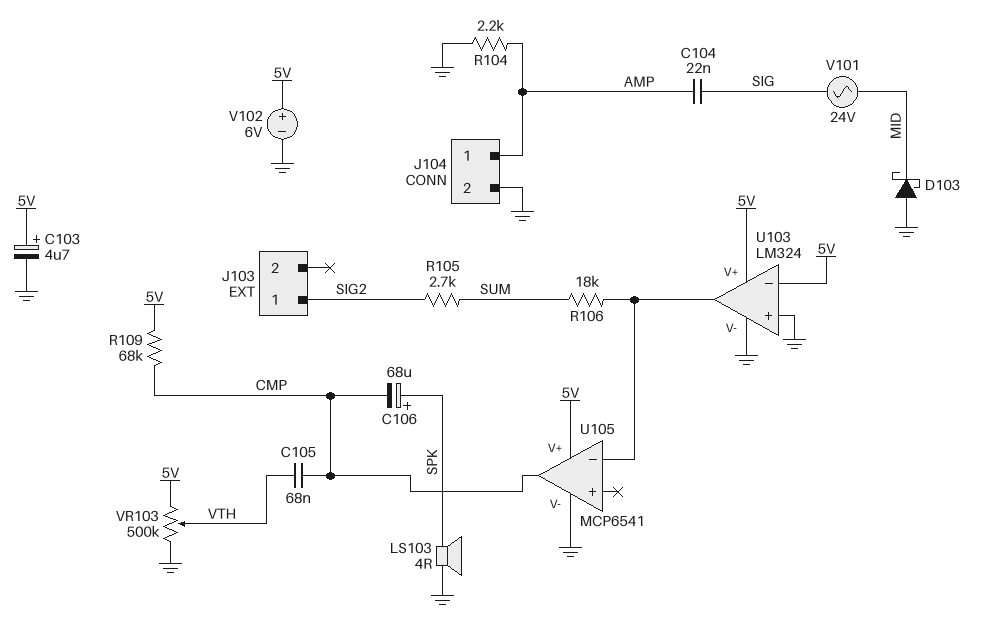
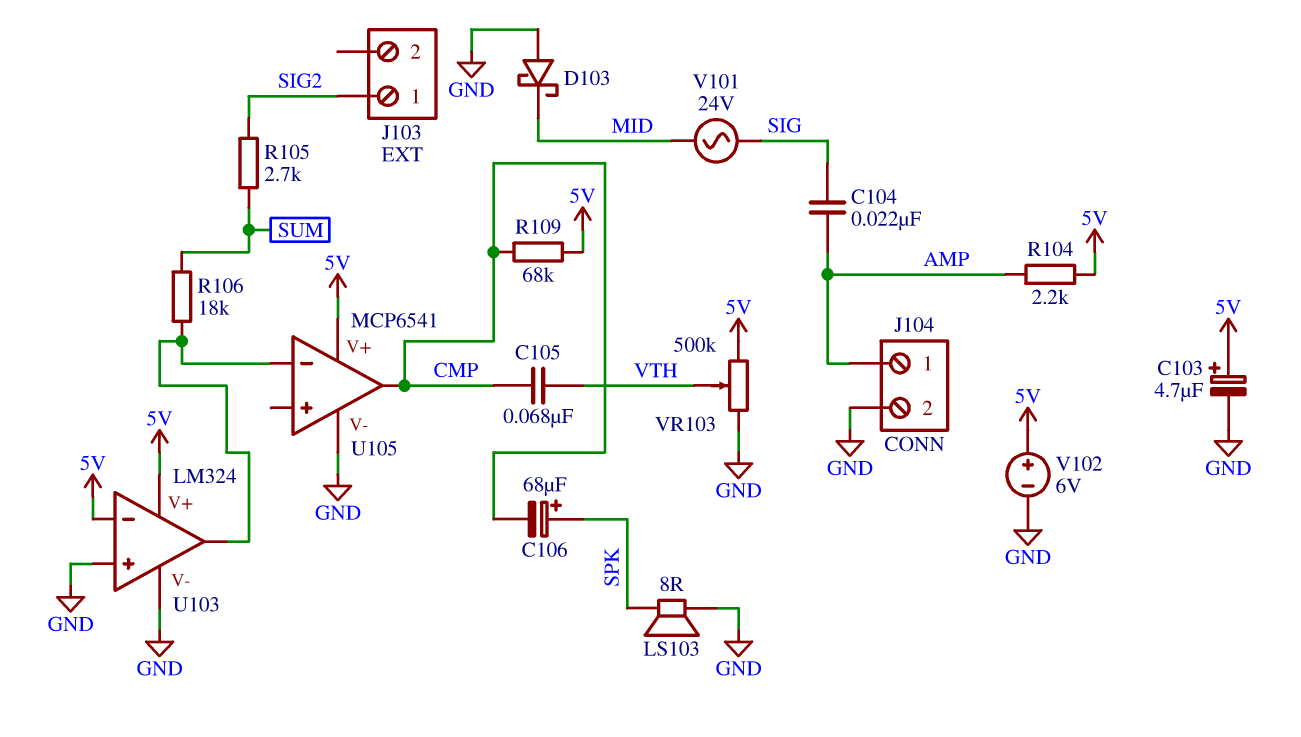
LS103: speaker 4R (GND, SPK) -> speaker 8R (GND, SPK)
R104: 2.2k (AMP, GND) -> 2.2k (5V, AMP)

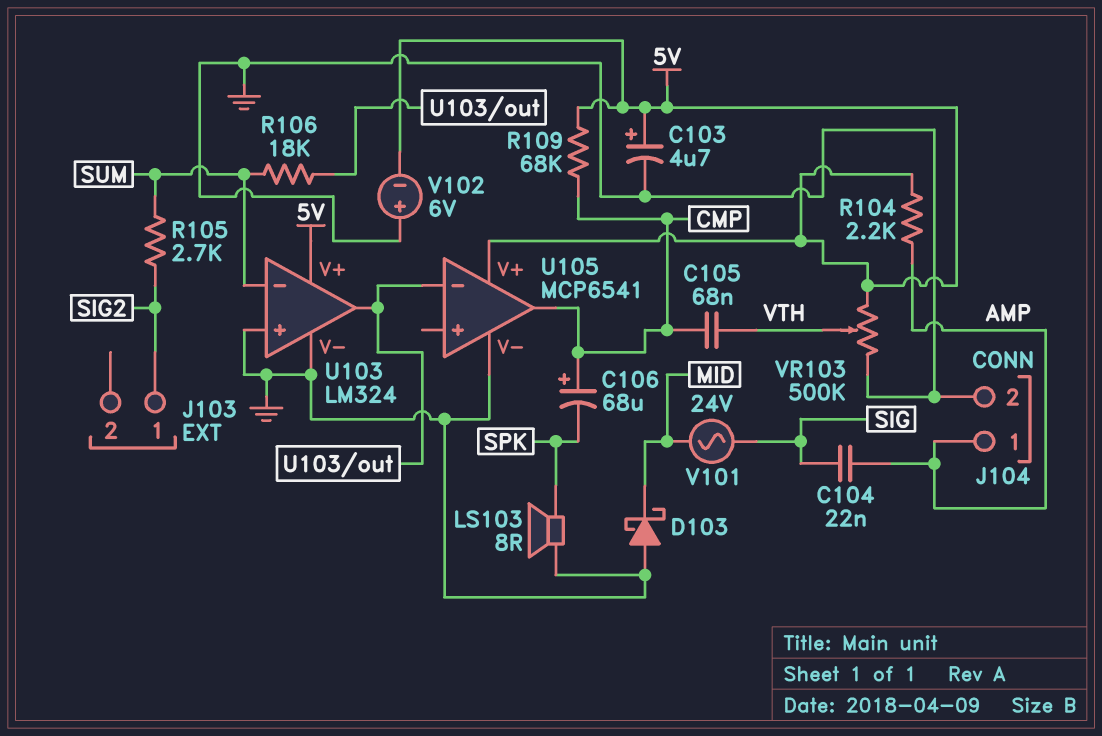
C106: 68uF (plus SPK, minus CMP) -> 68uF (plus CMP, minus SPK)
U103 pin in-: 5V -> SUM
V102: 6V (plus 5V, minus GND) -> 6V (plus GND, minus 5V)

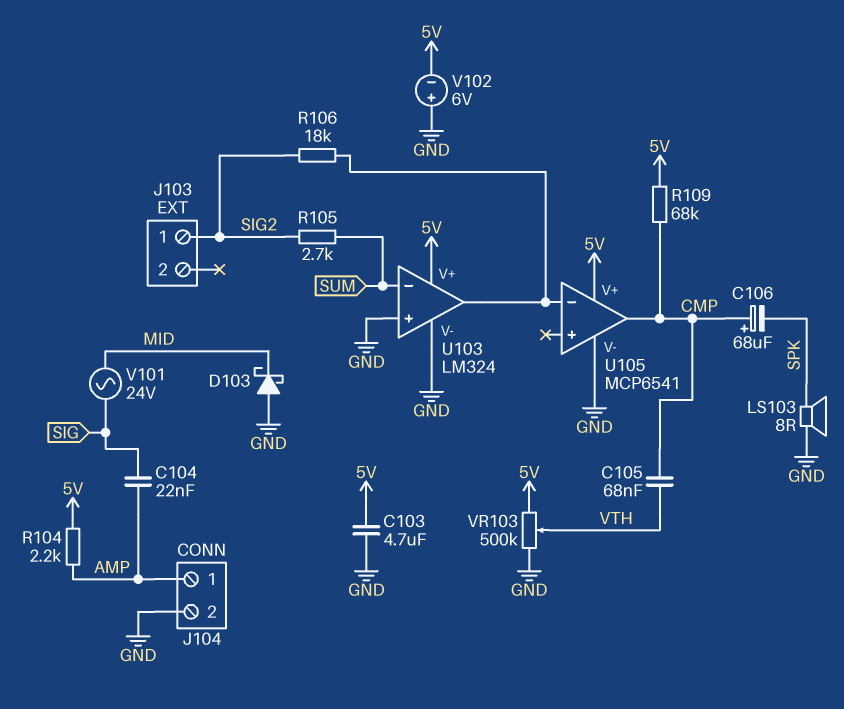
C103: 4.7uF (plus 5V, minus GND) -> 4.7uF (5V, GND)
R106: 18k (SUM, U103/out) -> 18k (SIG2, U103/out)

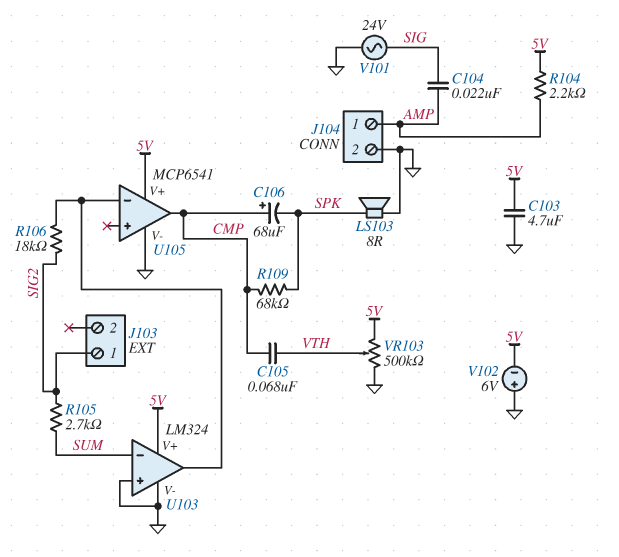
D103: schottky (A GND, K MID) -> none
R109: 68k (5V, CMP) -> 68k (CMP, SPK)
V101: AC 24V (MID, SIG) -> AC 24V (GND, SIG)

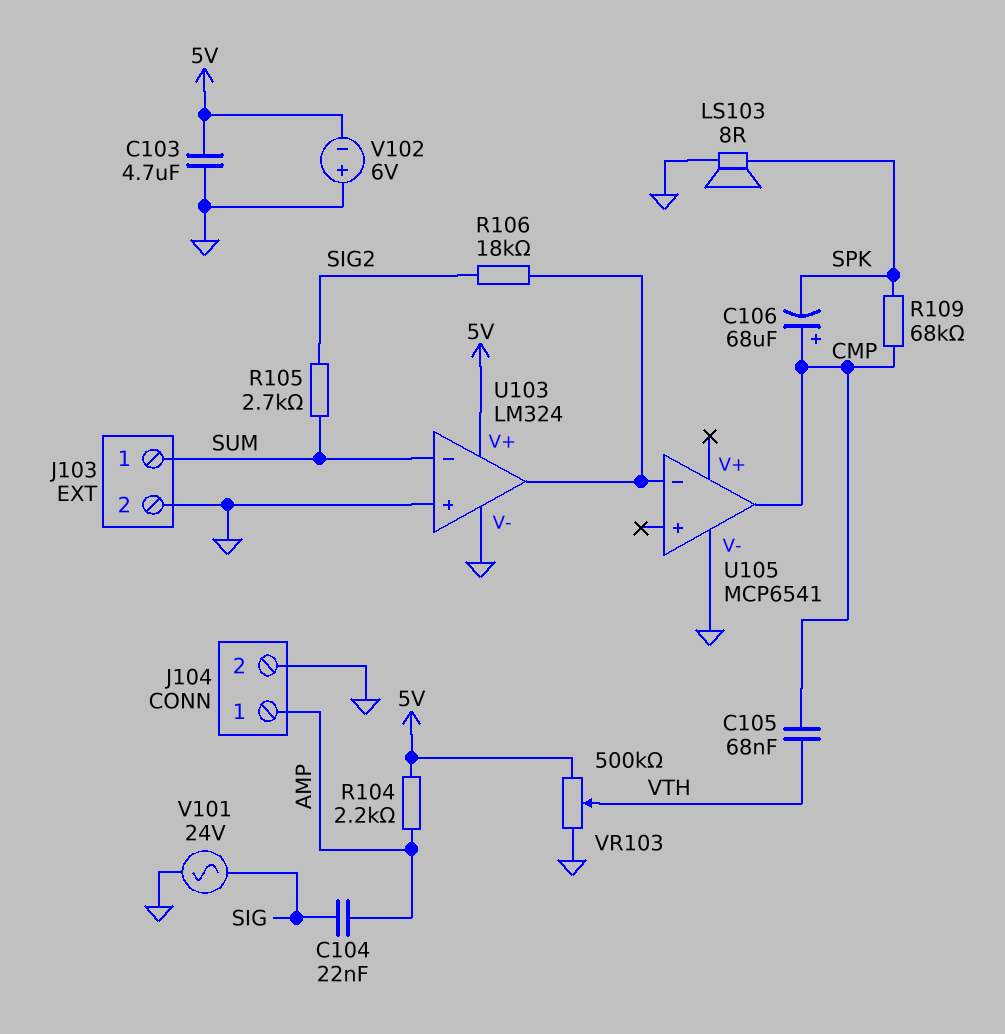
J103 pin 1: SIG2 -> SUM
J103 pin 2: none -> GND
U105 pin V+: 5V -> none

